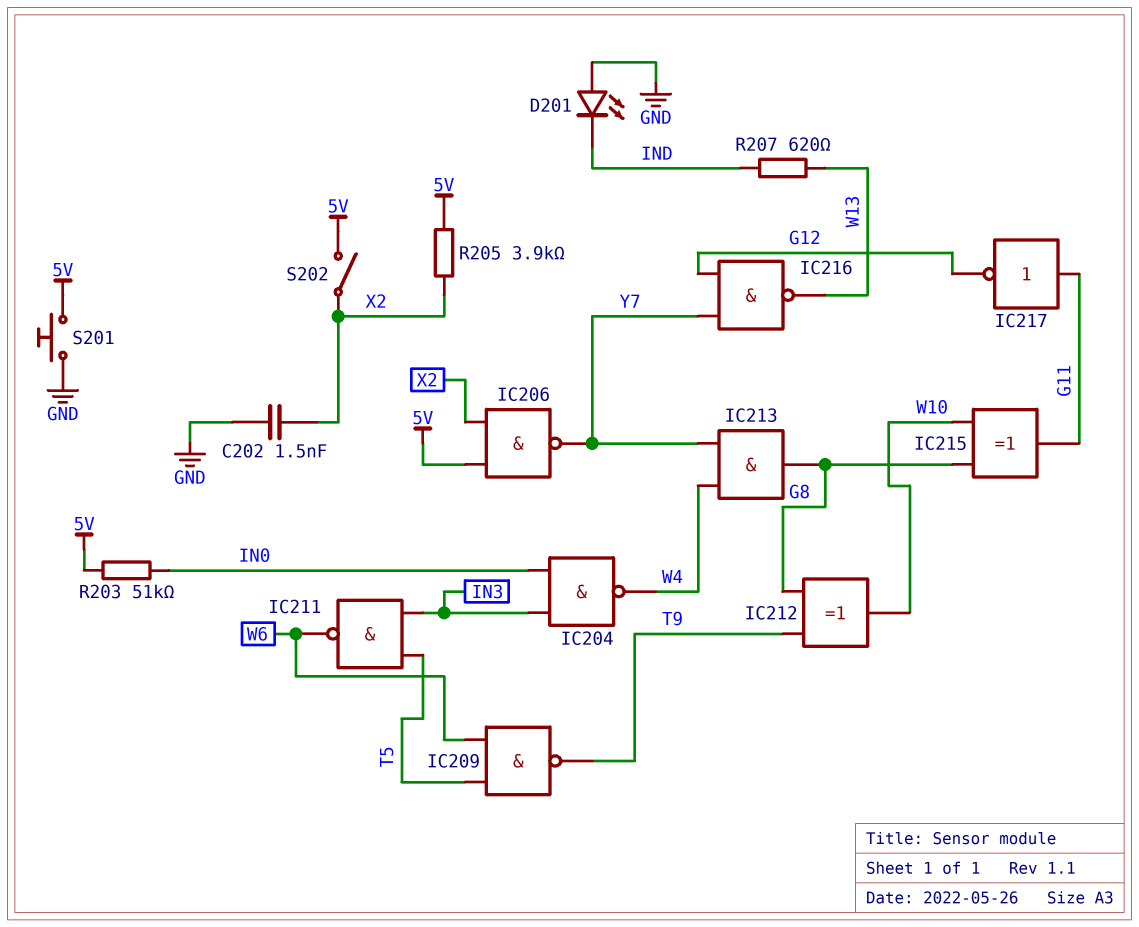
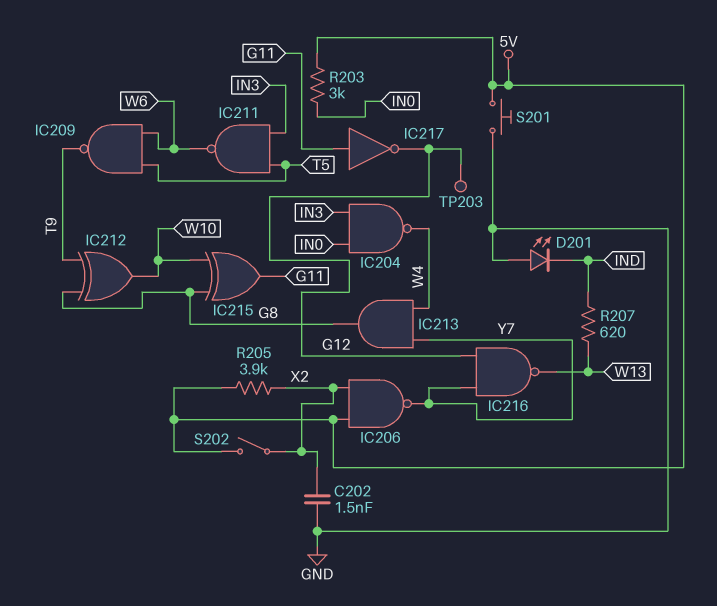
R203: 51k (5V, IN0) -> 3k (5V, IN0)
TP203: none -> test point (G12)

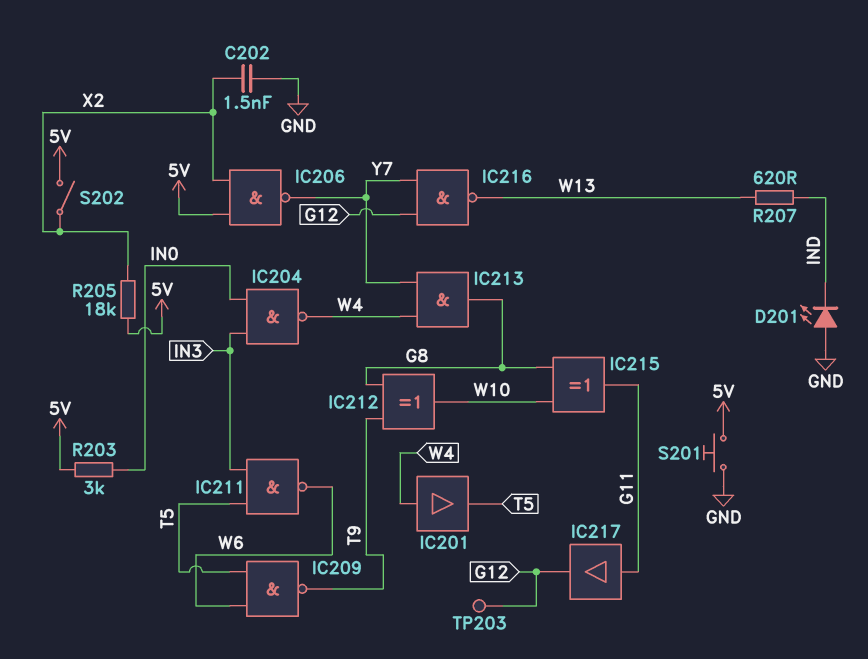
IC201: none -> buffer (in W4, out T5)
IC217: NOT (in G11, out G12) -> buffer (in G11, out G12)
R205: 3.9k (5V, X2) -> 18k (5V, X2)

